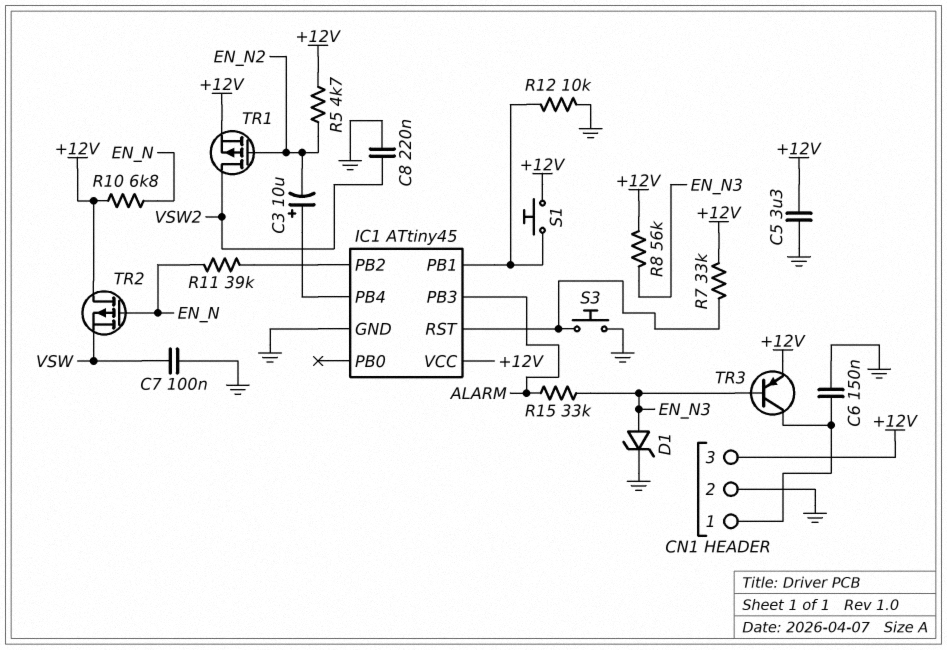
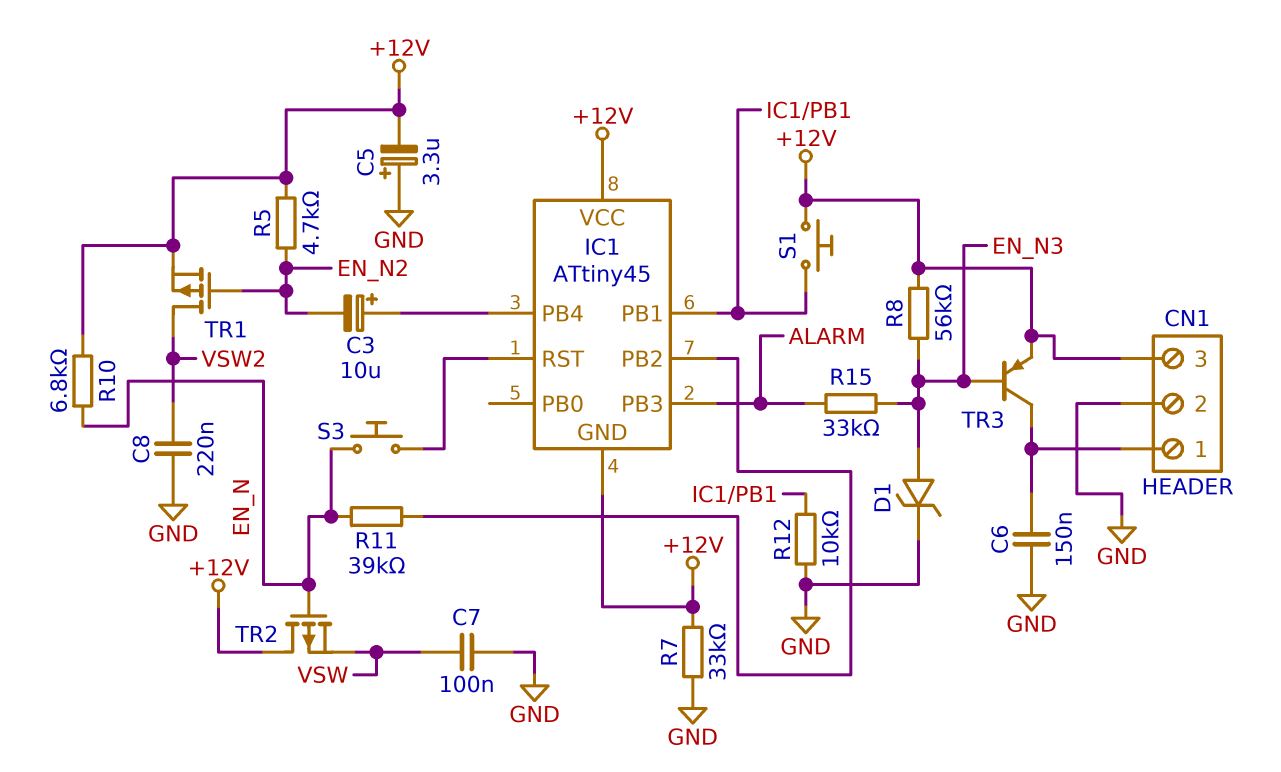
C5: 3.3uF (+12V, GND) -> 3.3uF (plus GND, minus +12V)
IC1 pin GND: GND -> +12V
R7: 33k (+12V, IC1/RST) -> 33k (+12V, GND)
S3: button (GND, IC1/RST) -> button (EN_N, IC1/RST)

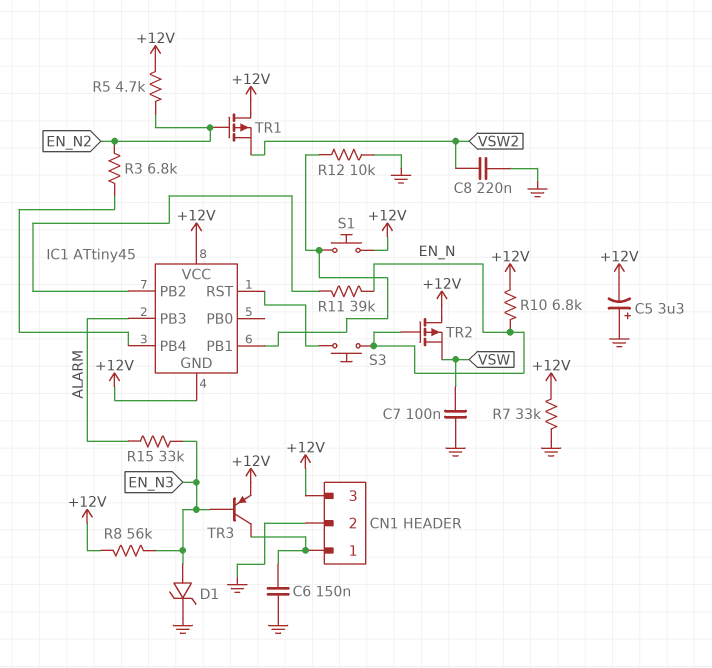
C3: 10uF (plus IC1/PB4, minus EN_N2) -> none
R3: none -> 6.8k (EN_N2, IC1/PB4)
TR1: PMOS (G EN_N2, D VSW2, S +12V) -> PMOS (G EN_N2, D +12V, S VSW2)

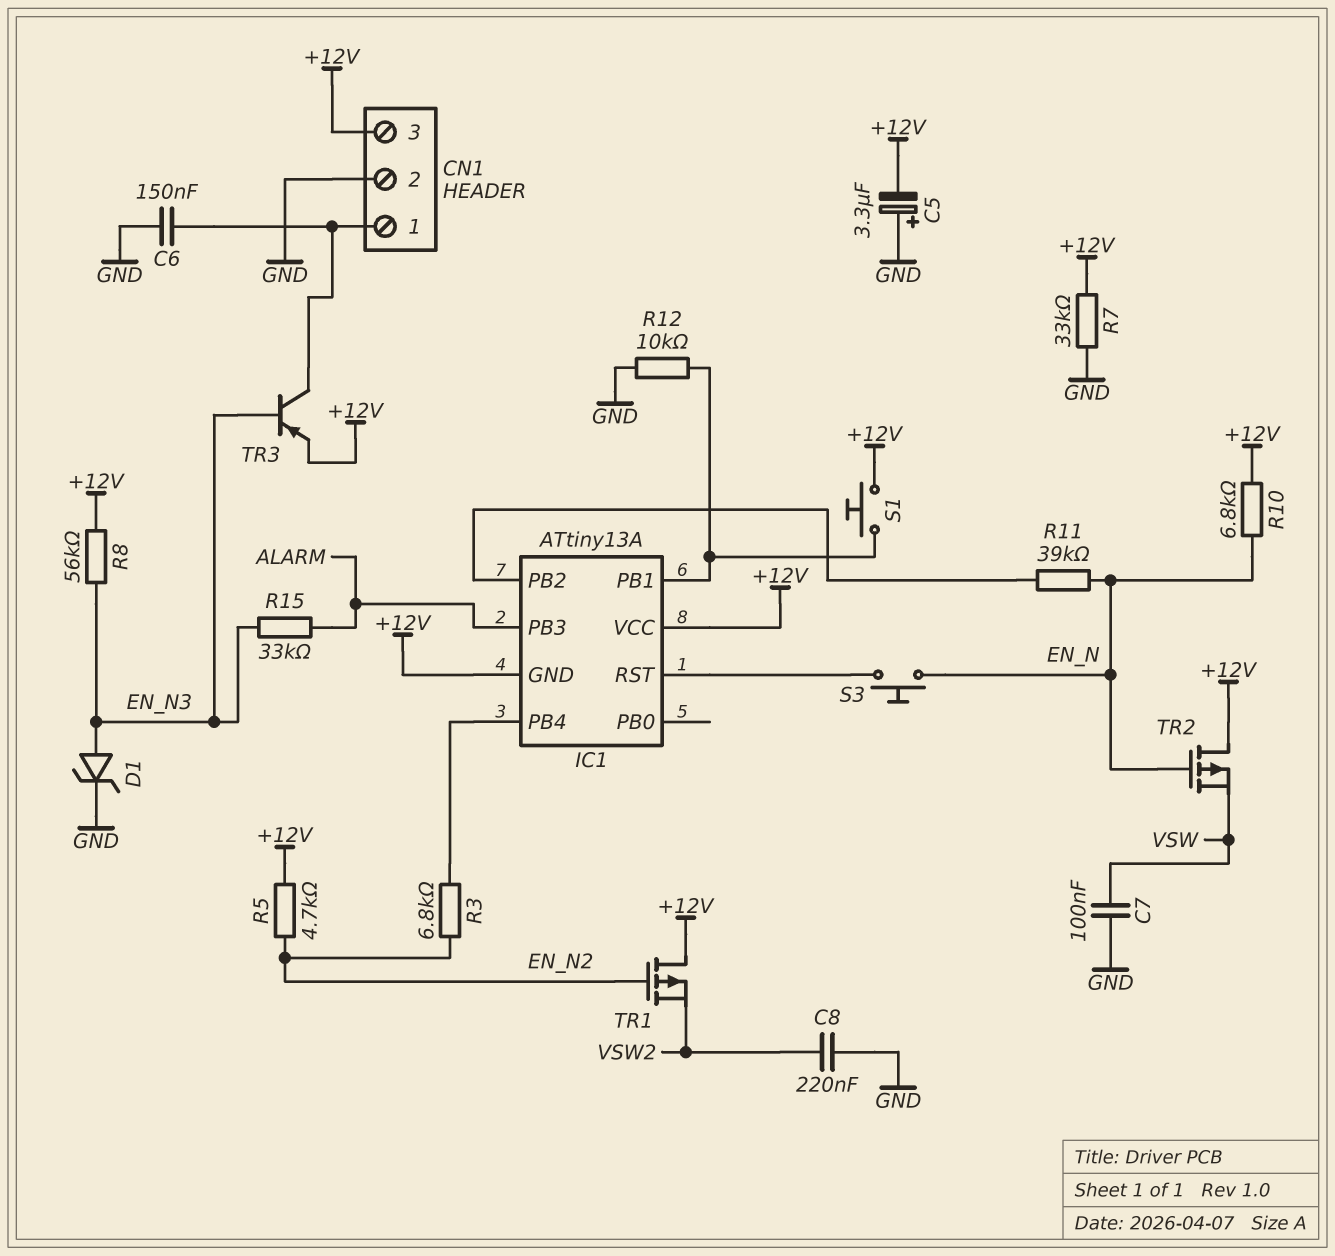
IC1: ATtiny45 -> ATtiny13A

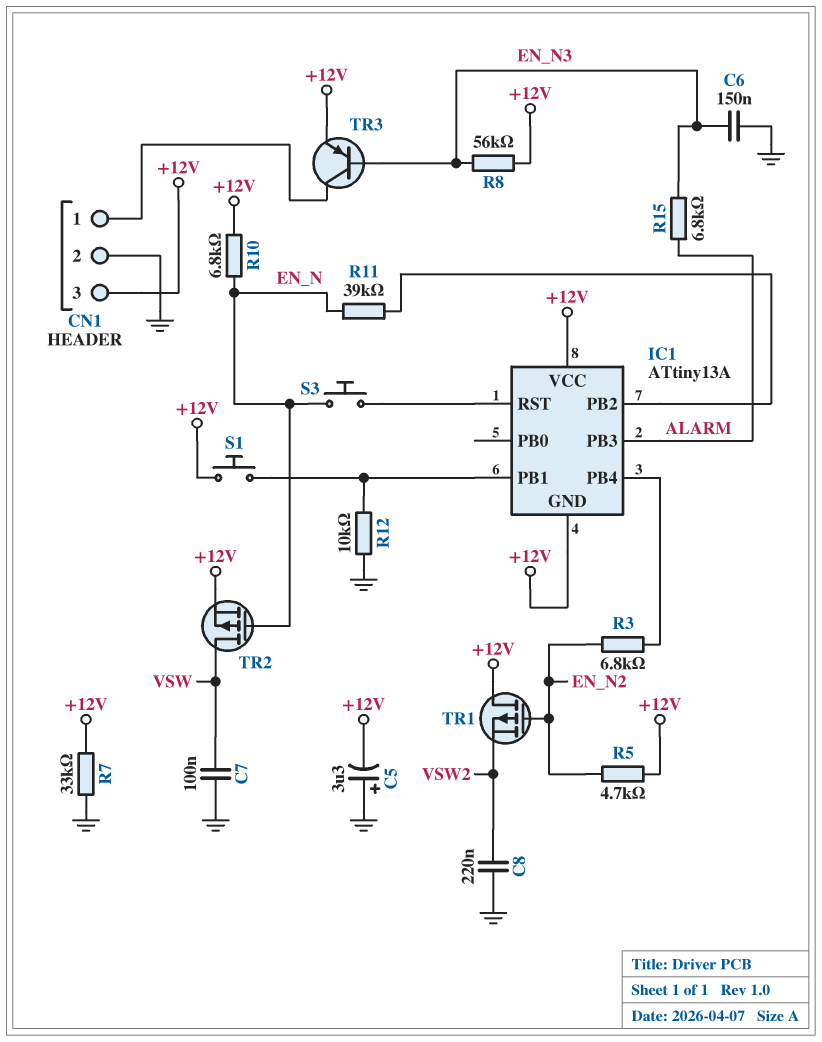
C6: 150nF (CN1/1, GND) -> 150nF (EN_N3, GND)
D1: zener (A EN_N3, K GND) -> none
R15: 33k (ALARM, EN_N3) -> 6.8k (ALARM, EN_N3)
TR2: PMOS (G EN_N, D +12V, S VSW) -> PMOS (G EN_N, D VSW, S +12V)

